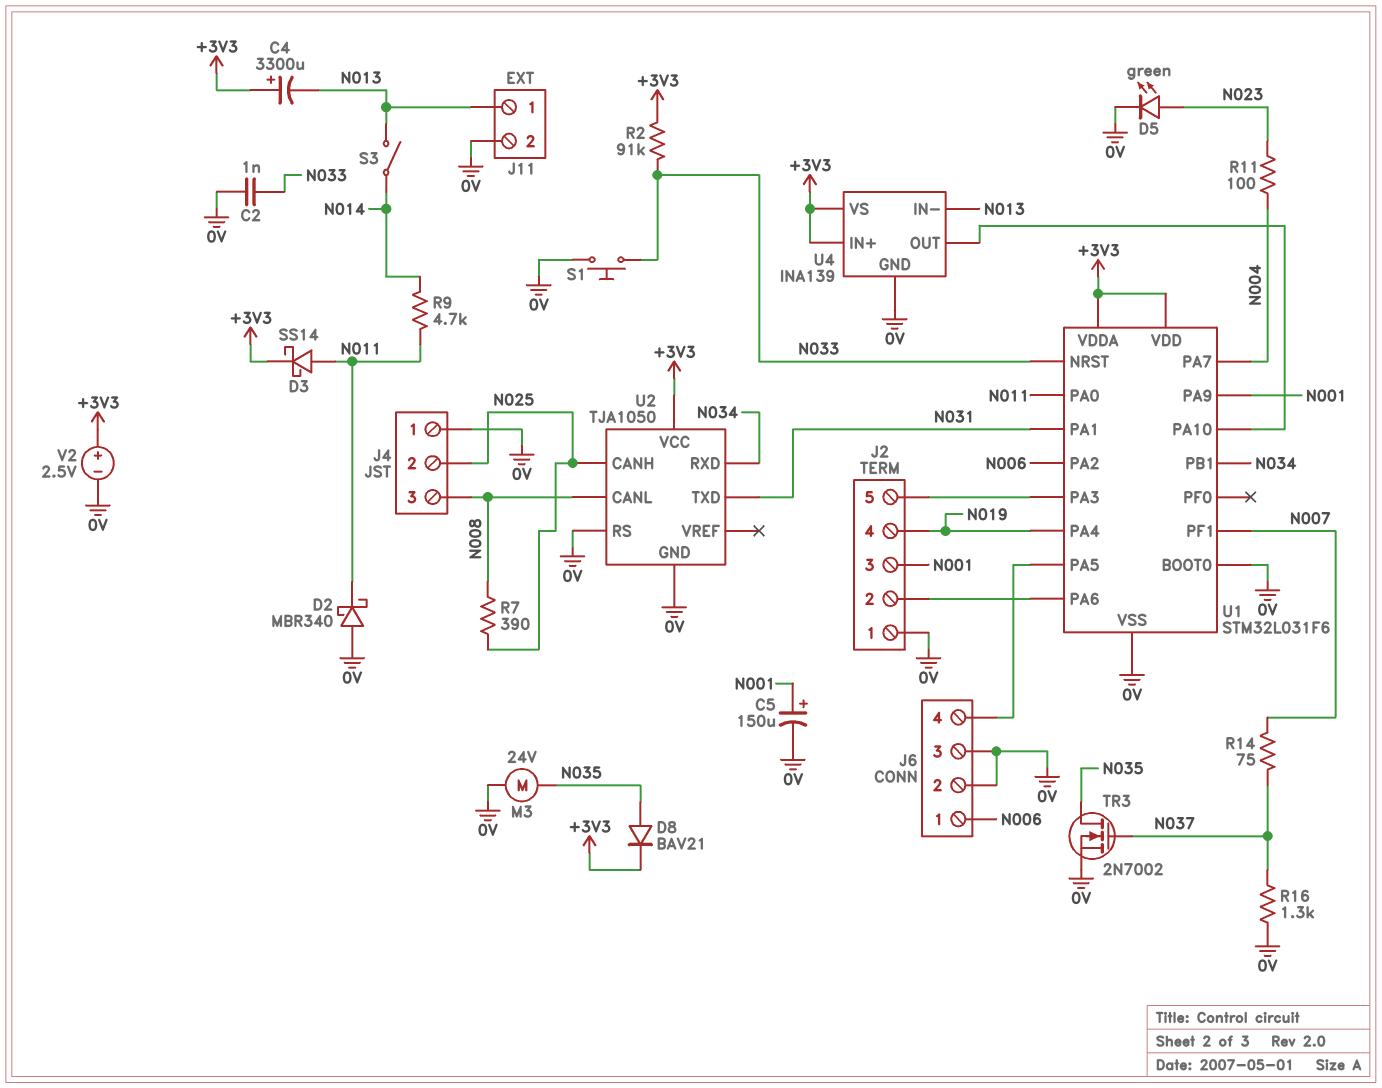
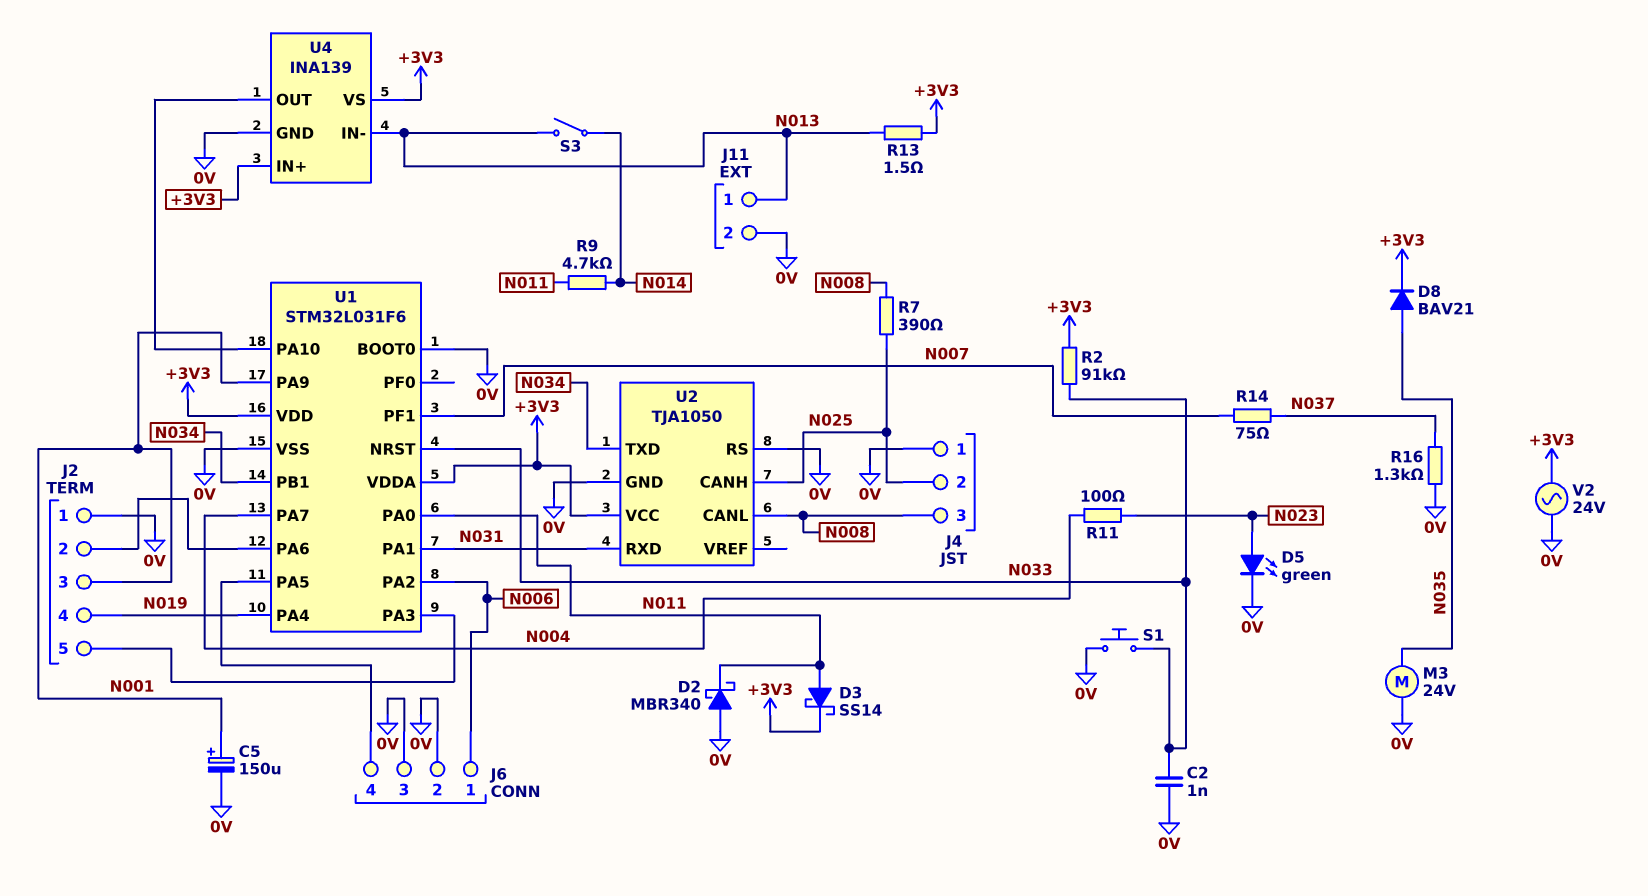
C4: 3300uF (plus +3V3, minus N013) -> none
R13: none -> 1.5 (+3V3, N013)
TR3: NMOS 2N7002 (G N037, D N035, S 0V) -> none
U2 pin RXD: N034 -> N031
U2 pin TXD: N031 -> N034
V2: 2.5V (plus +3V3, minus 0V) -> AC 24V (+3V3, 0V)

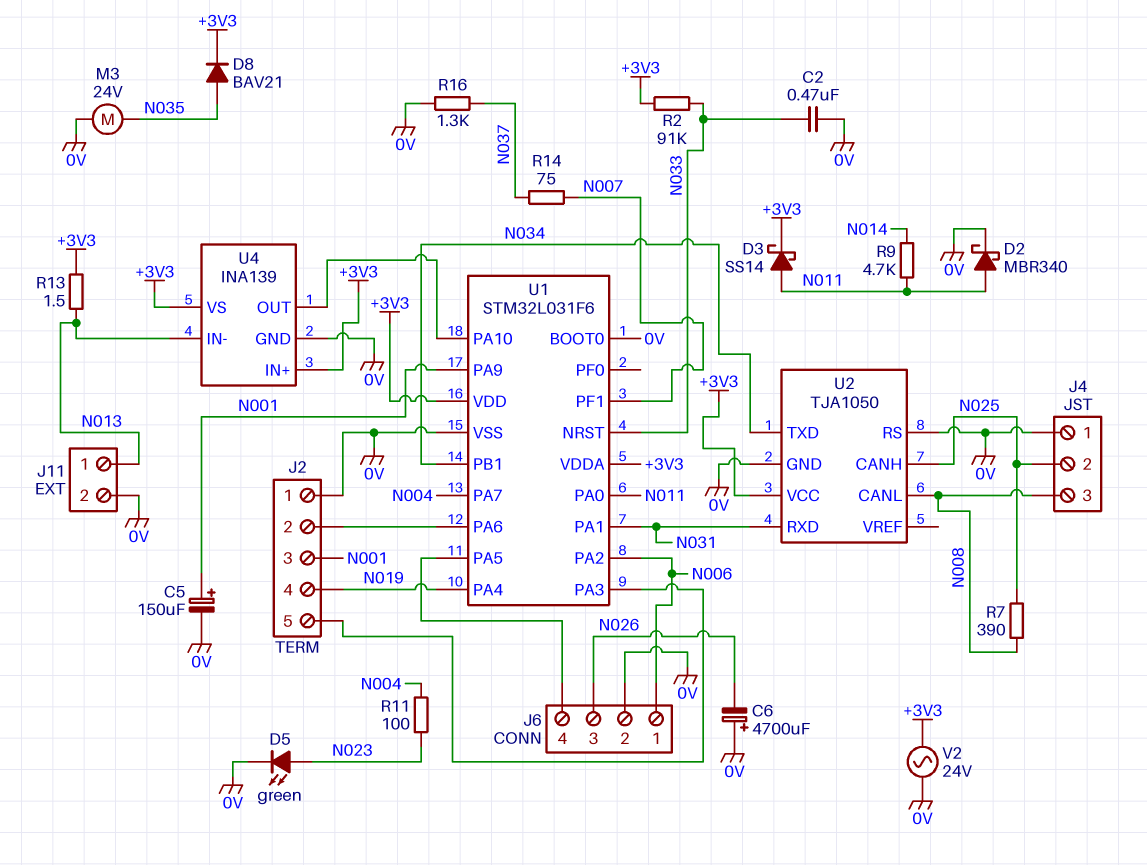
C2: 1nF (0V, N033) -> 470nF (0V, N033)
C6: none -> 4700uF (plus 0V, minus N026)
D2: schottky MBR340 (A 0V, K N011) -> schottky MBR340 (A N011, K 0V)
J6 pin 3: 0V -> N026
S1: button (0V, N033) -> none
S3: switch (N013, N014) -> none

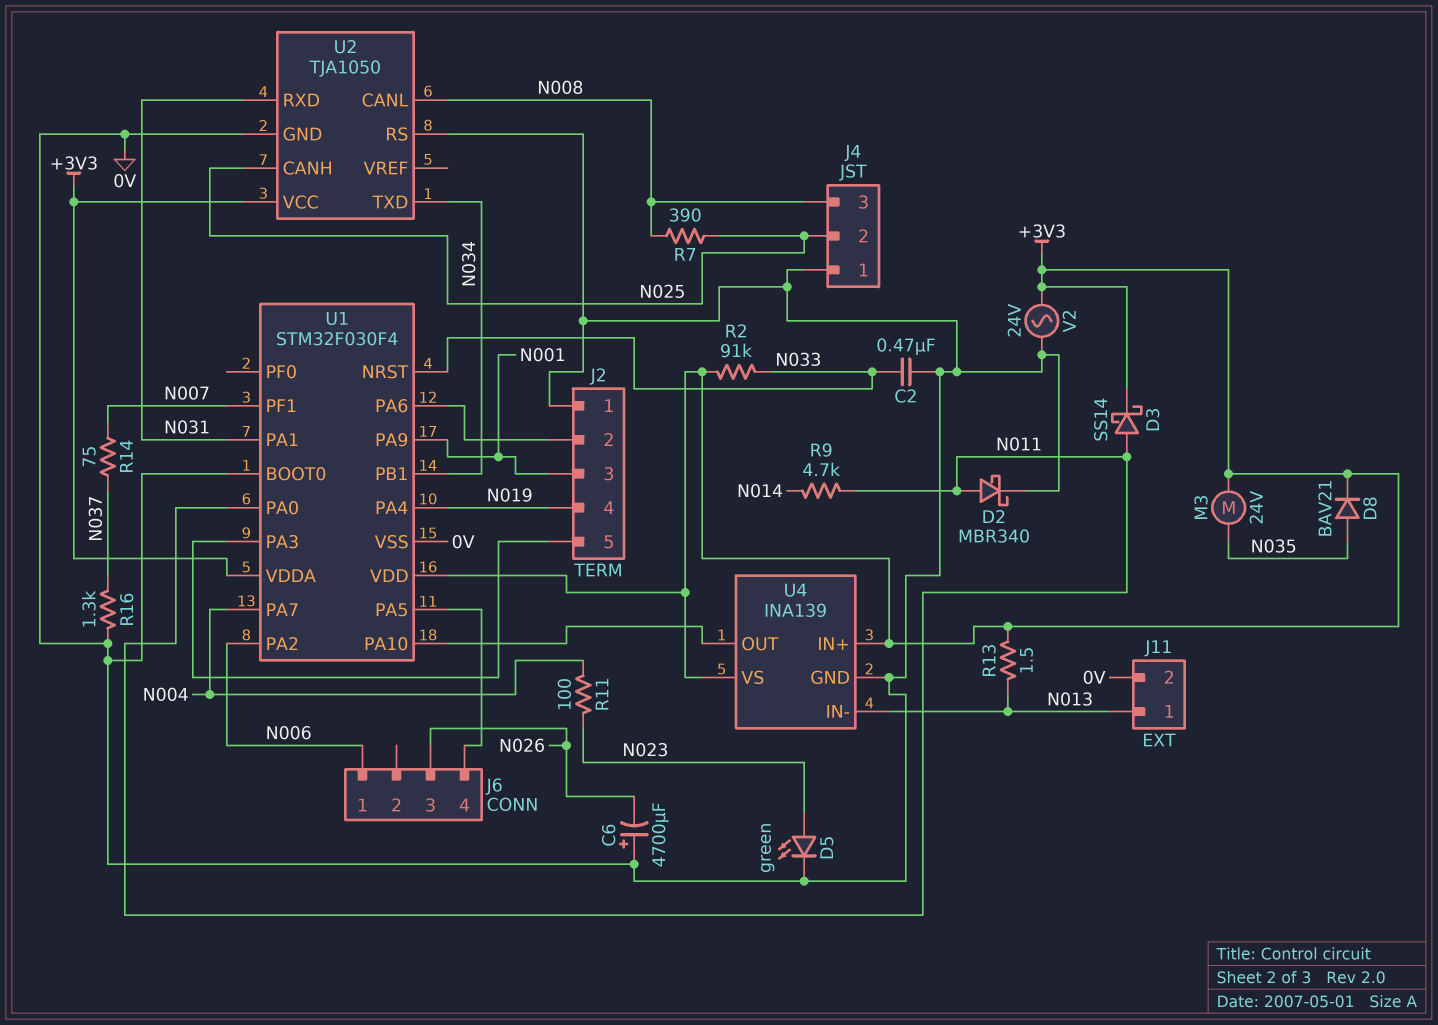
C5: 150uF (plus N001, minus 0V) -> none
J6 pin 2: 0V -> none
M3: motor 24V (0V, N035) -> motor 24V (+3V3, N035)
U1: STM32L031F6 -> STM32F030F4

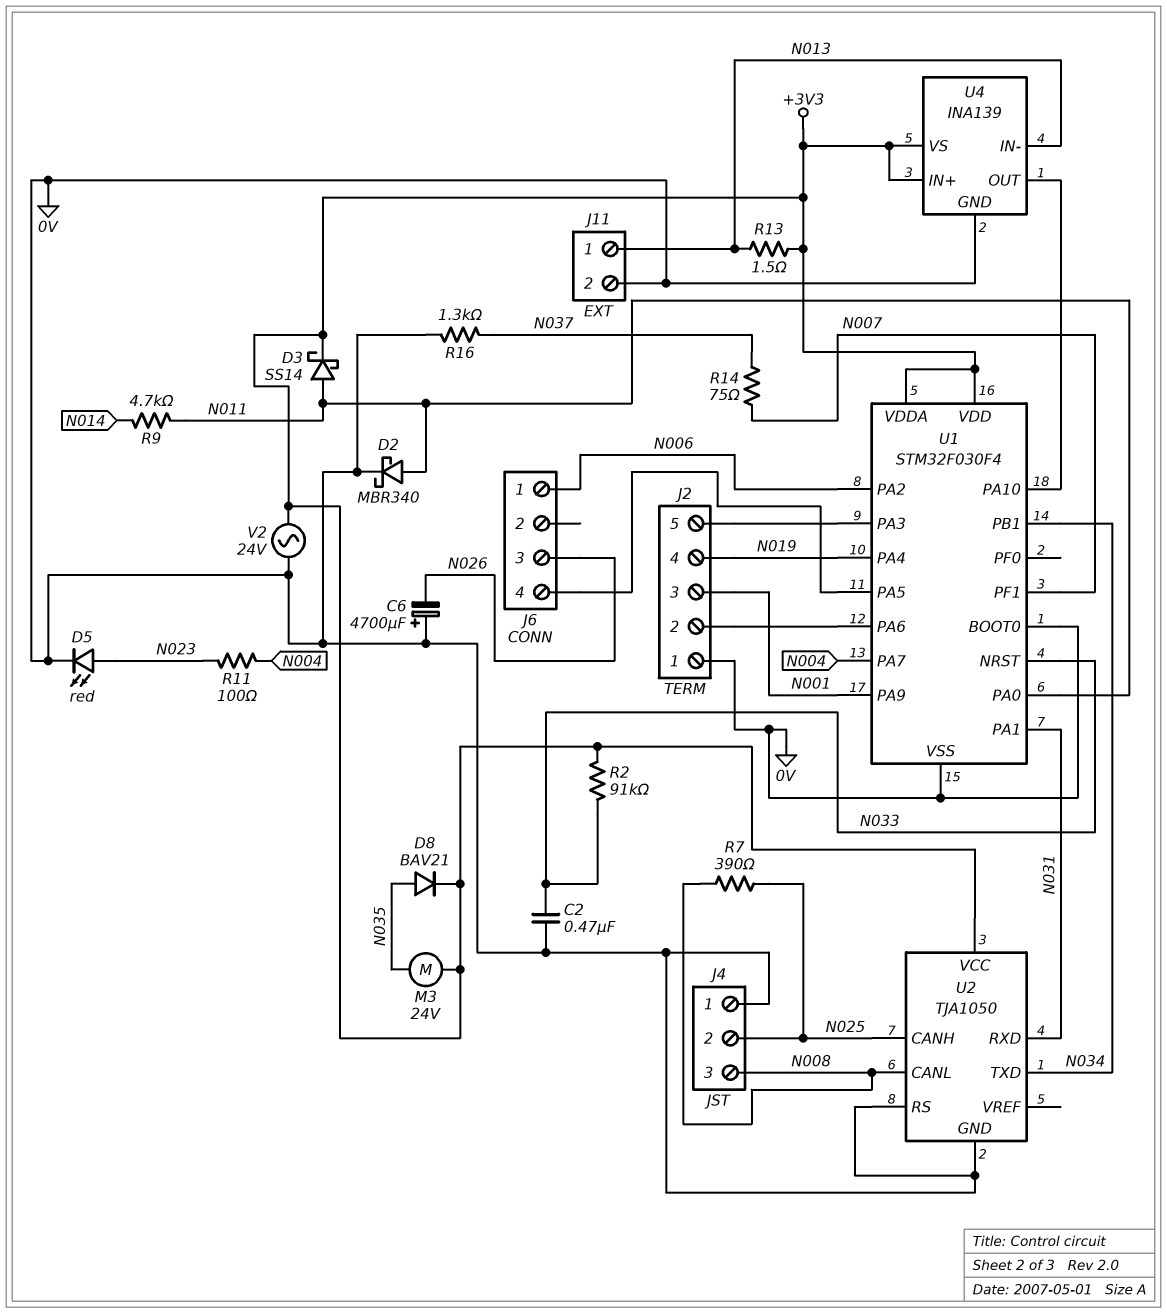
D5: LED green (A N023, K 0V) -> LED red (A N023, K 0V)

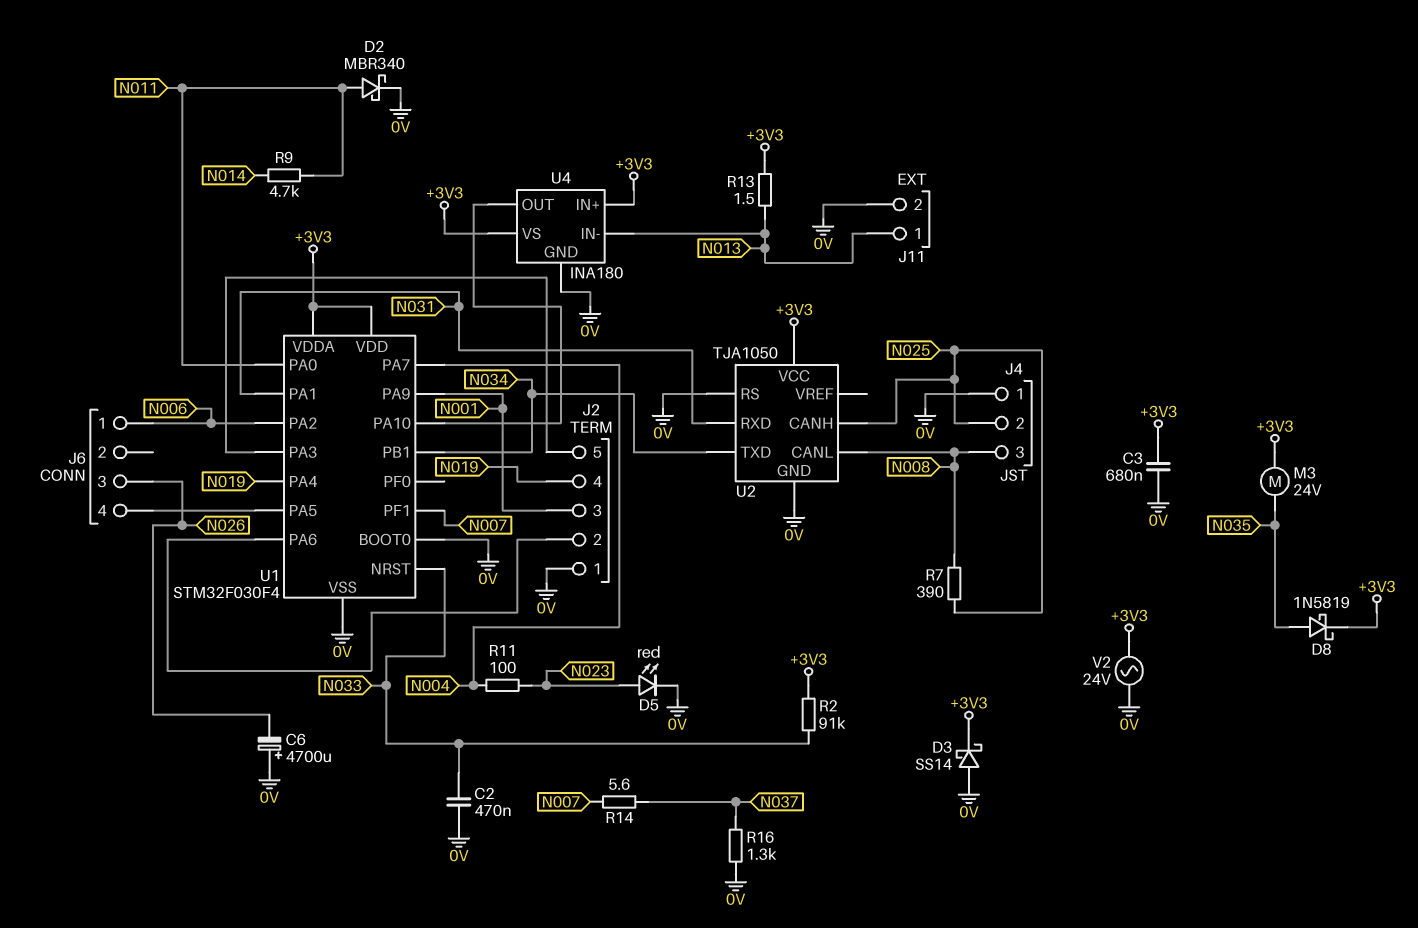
C3: none -> 680nF (+3V3, 0V)
D3: schottky SS14 (A N011, K +3V3) -> schottky SS14 (A 0V, K +3V3)
D8: diode BAV21 (A N035, K +3V3) -> schottky 1N5819 (A N035, K +3V3)
R14: 75 (N007, N037) -> 5.6 (N007, N037)
U4: INA139 -> INA180

